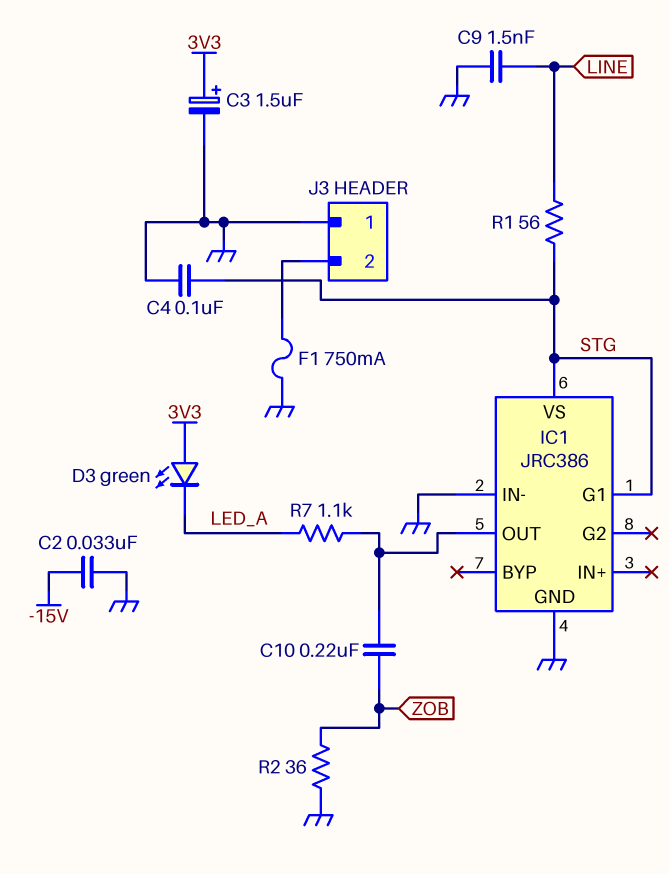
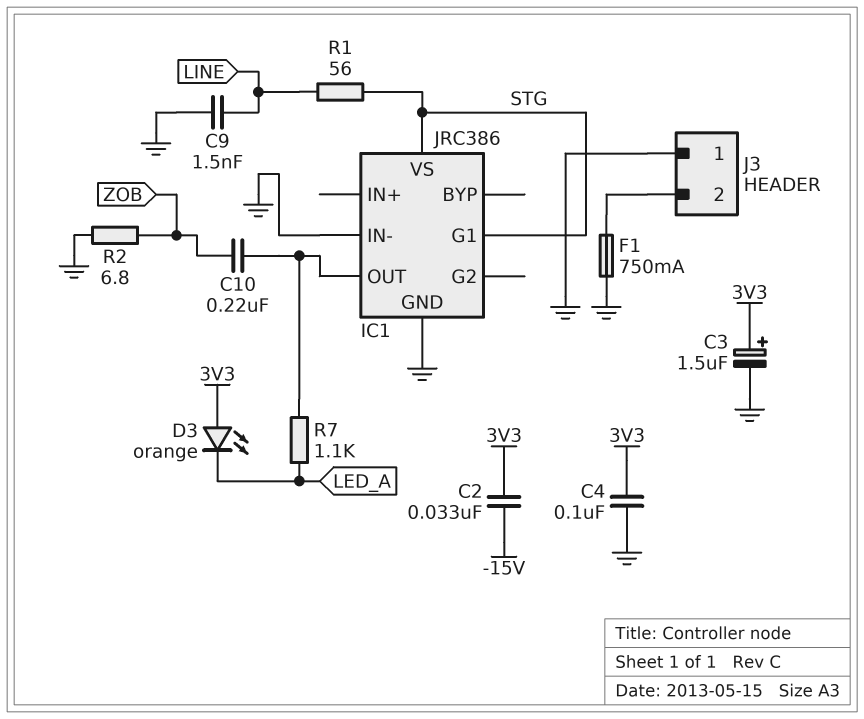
C2: 33nF (-15V, GND) -> 33nF (-15V, 3V3)
C4: 100nF (GND, STG) -> 100nF (3V3, GND)
D3: LED green (A 3V3, K LED_A) -> LED orange (A 3V3, K LED_A)
R2: 36 (GND, ZOB) -> 6.8 (GND, ZOB)

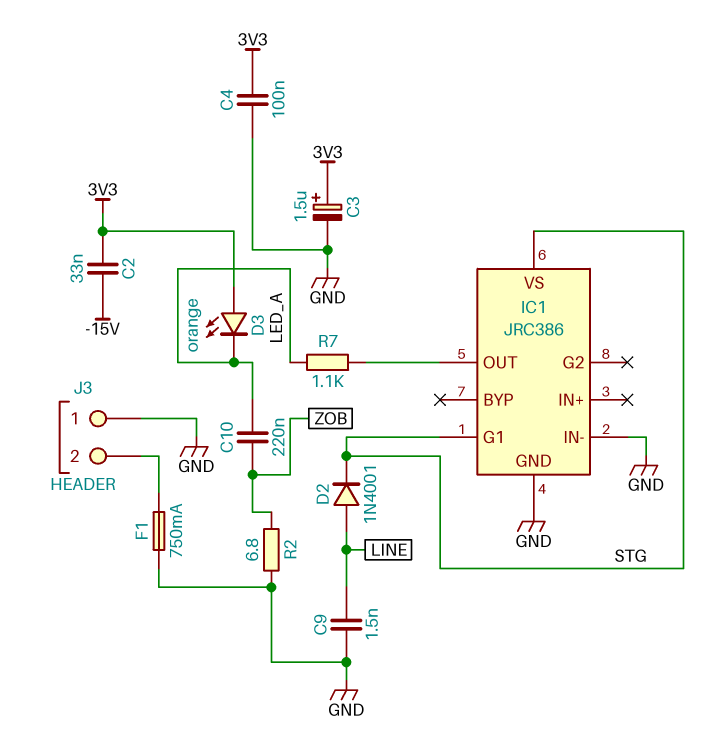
C10: 220nF (IC1/OUT, ZOB) -> 220nF (LED_A, ZOB)
D2: none -> diode 1N4001 (A LINE, K STG)
R1: 56 (LINE, STG) -> none

